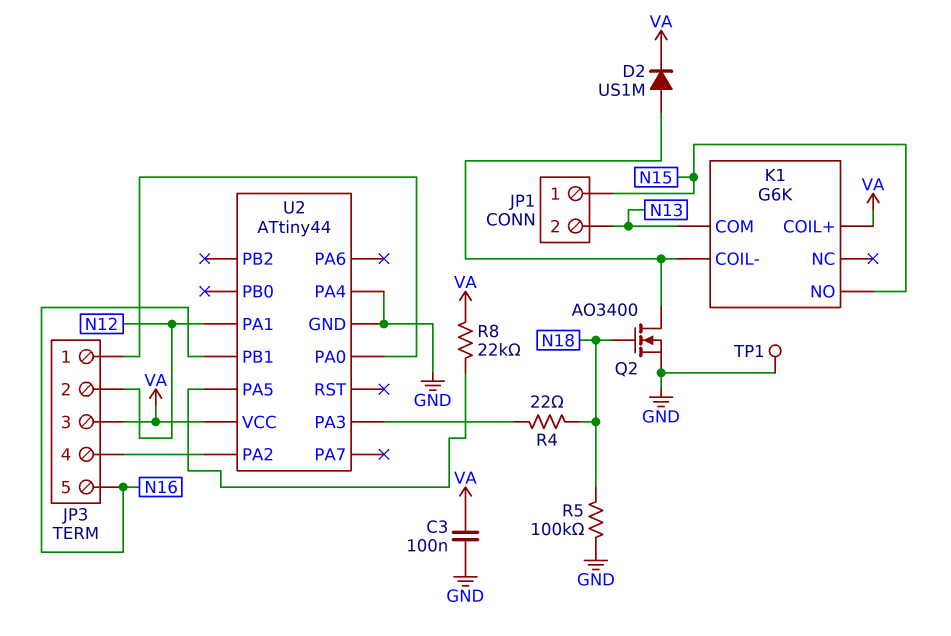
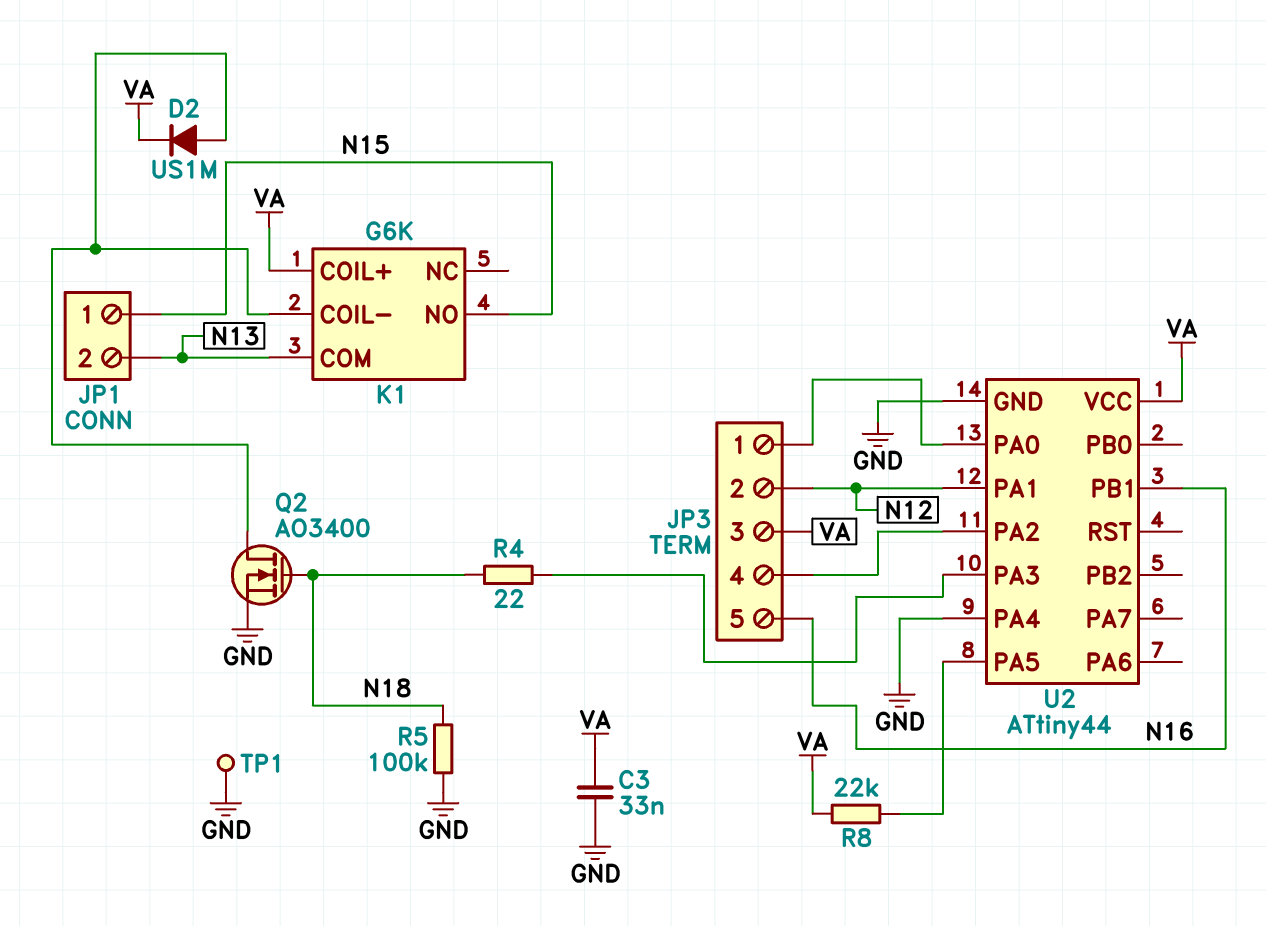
C3: 100nF (GND, VA) -> 33nF (GND, VA)

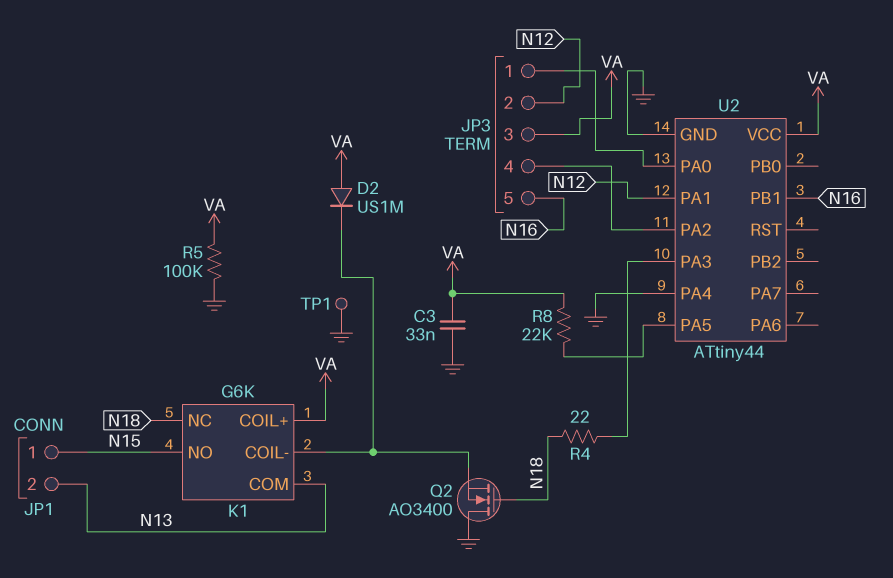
D2: diode US1M (A K1/COIL-, K VA) -> diode US1M (A VA, K K1/COIL-)
K1 pin NC: none -> N18
Q2: NMOS AO3400 (G N18, D K1/COIL-, S GND) -> NMOS AO3400 (G N18, D GND, S K1/COIL-)
R5: 100k (GND, N18) -> 100k (GND, VA)

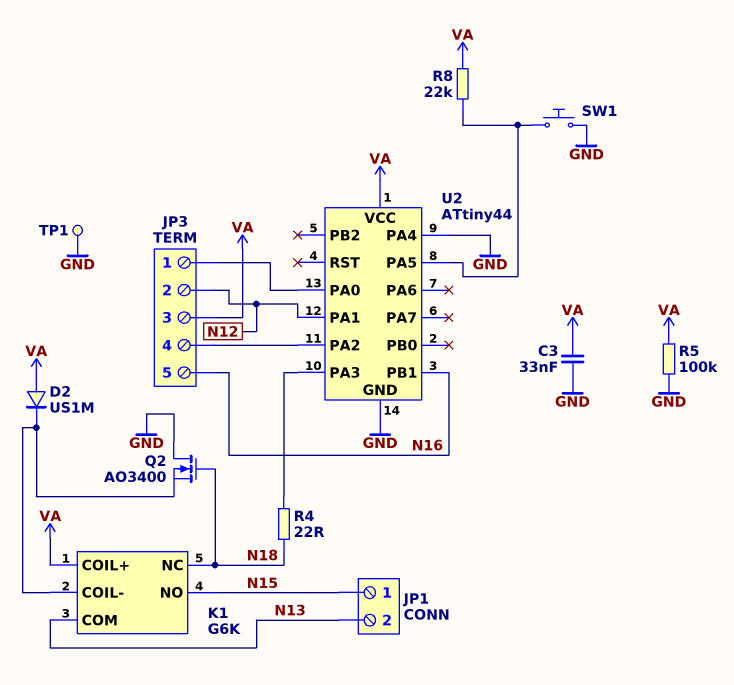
SW1: none -> button (GND, U2/PA5)

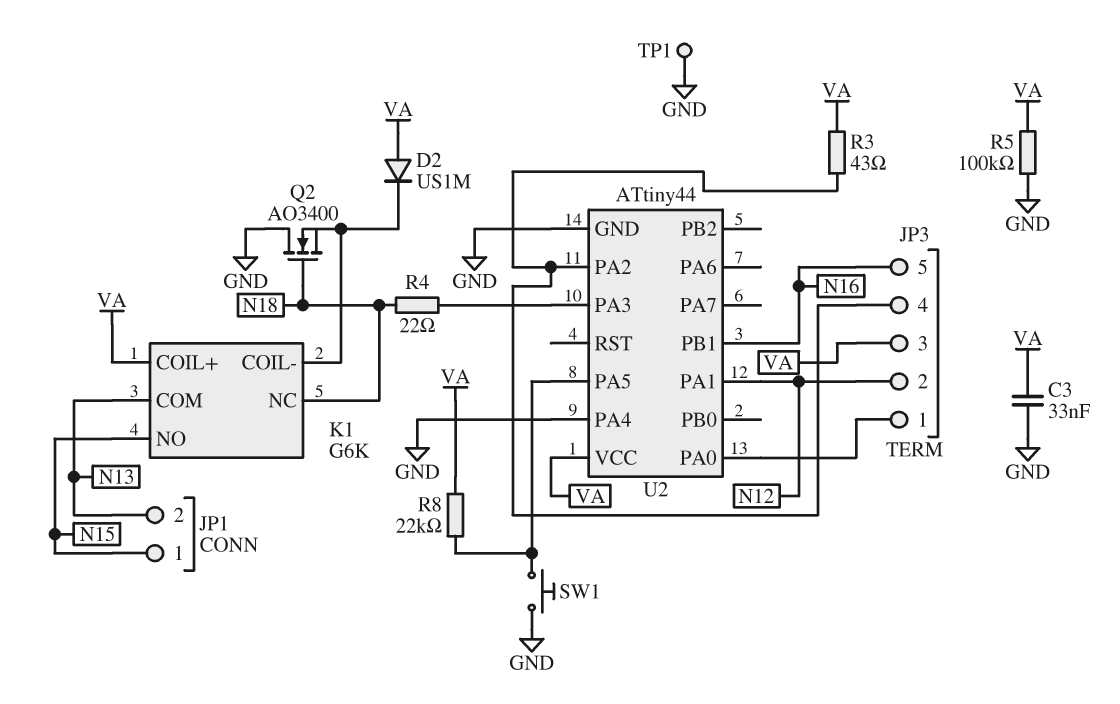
R3: none -> 43 (JP3/4, VA)

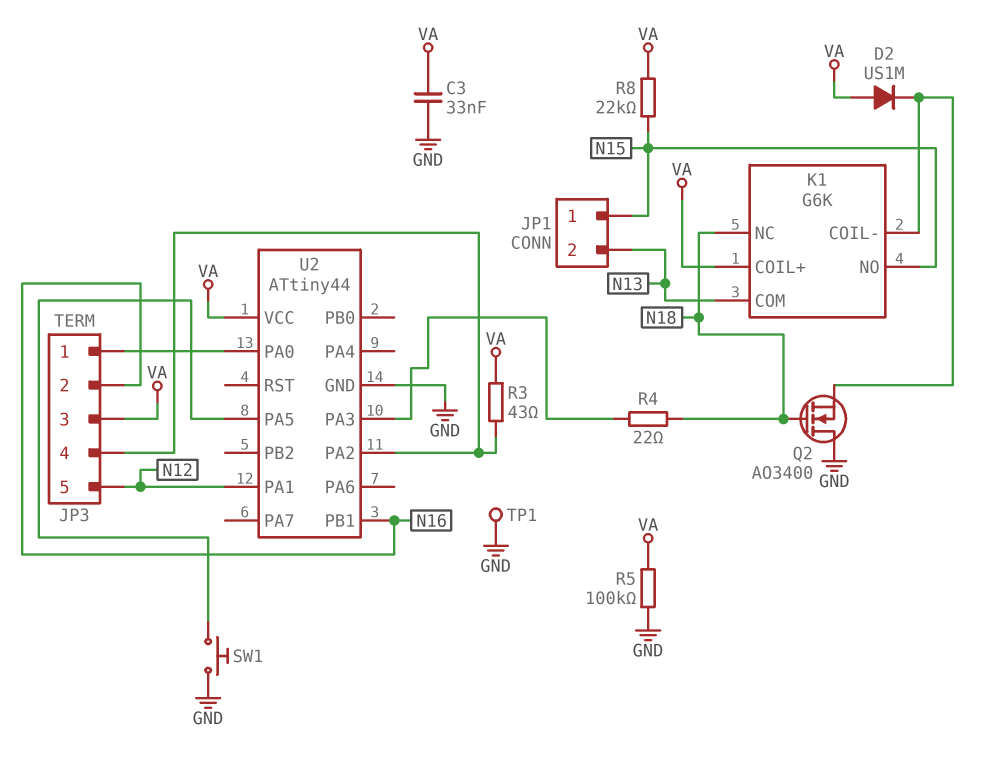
JP3 pin 2: N12 -> N16
JP3 pin 5: N16 -> N12
R8: 22k (U2/PA5, VA) -> 22k (N15, VA)
U2 pin PA4: GND -> none

